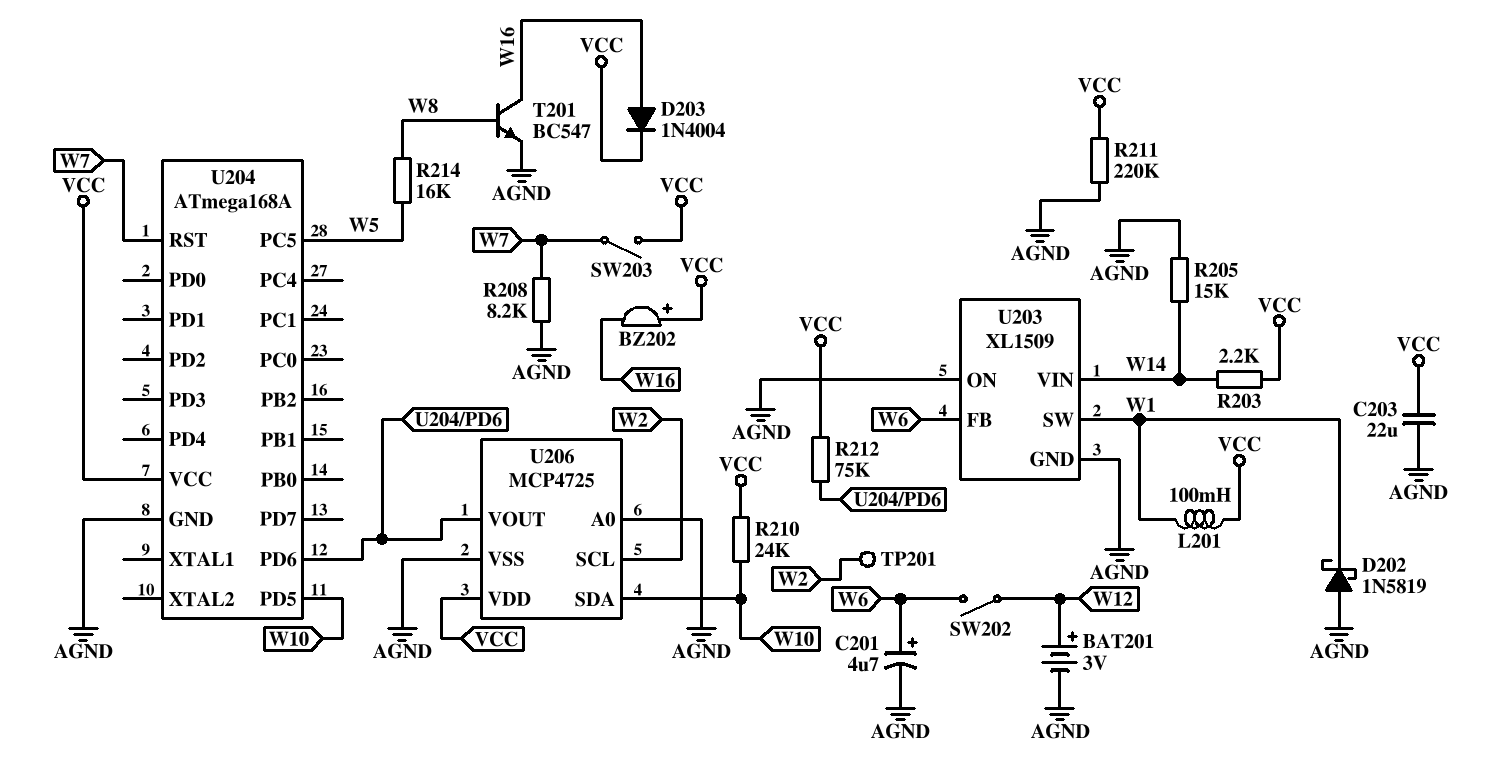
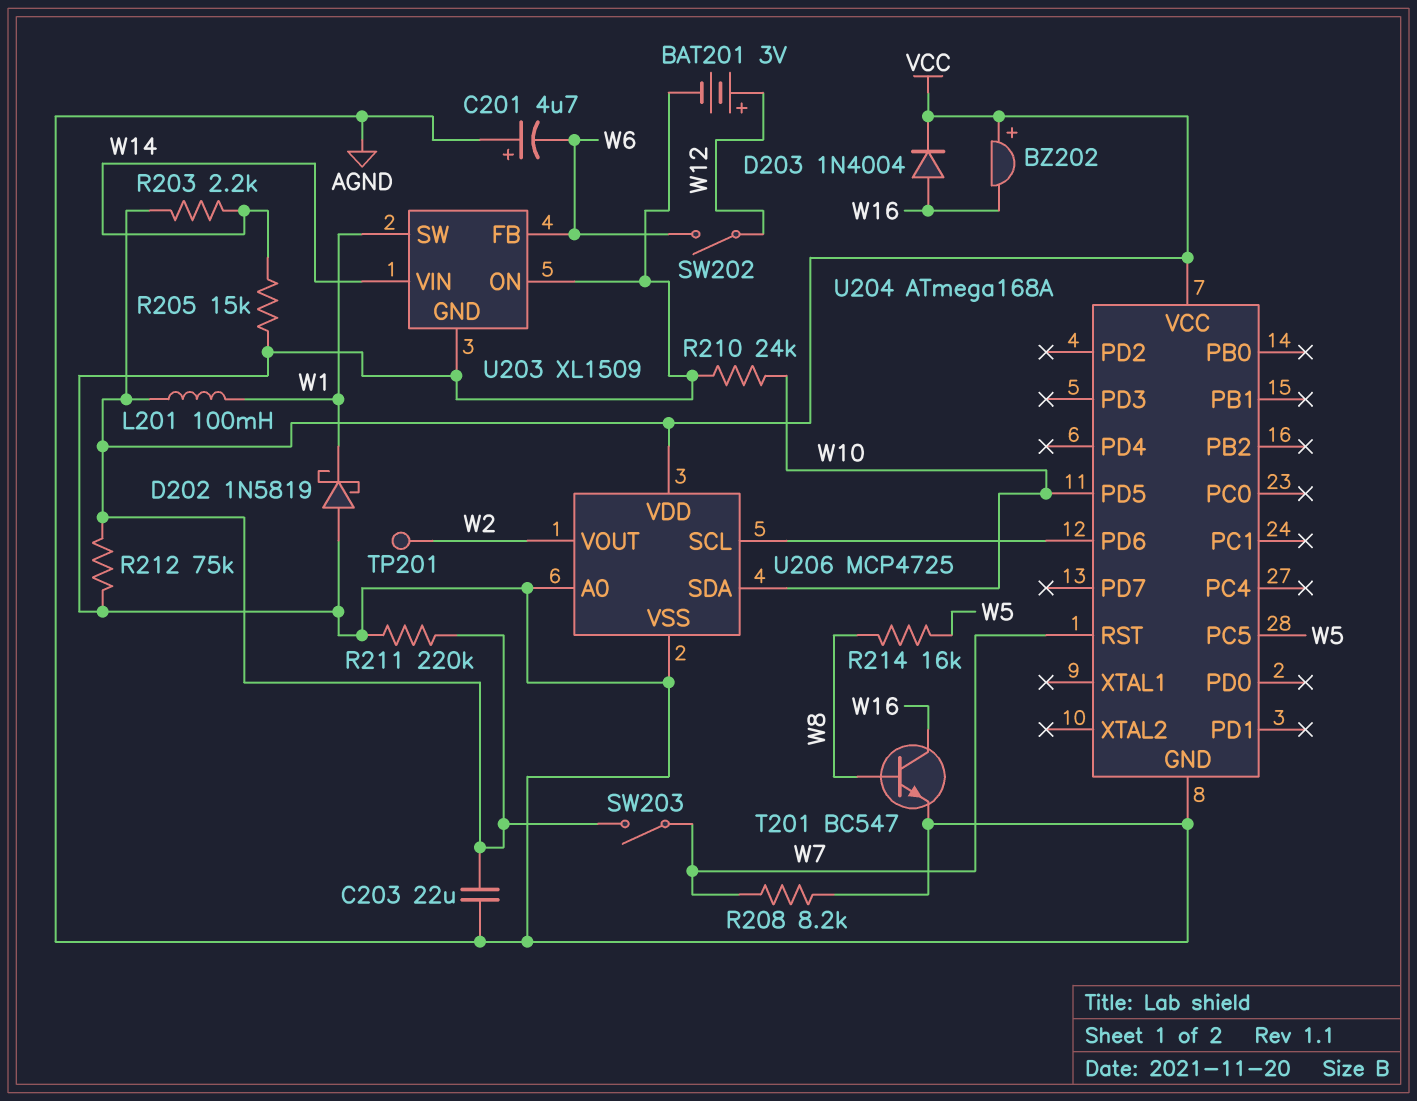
C201: 4.7uF (plus W6, minus AGND) -> 4.7uF (plus AGND, minus W6)
R210: 24k (VCC, W10) -> 24k (AGND, W10)
R212: 75k (U204/PD6, VCC) -> 75k (AGND, VCC)
U206 pin SCL: W2 -> U204/PD6
U206 pin VOUT: U204/PD6 -> W2

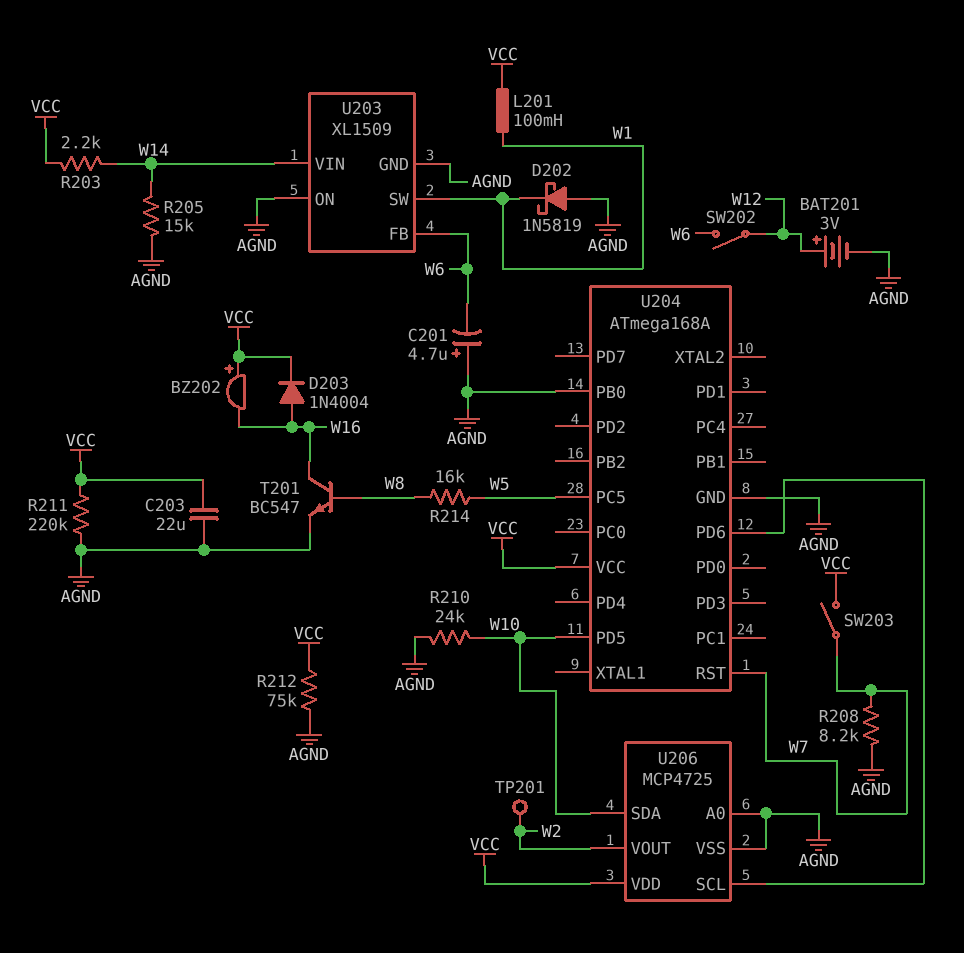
U204 pin PB0: none -> AGND

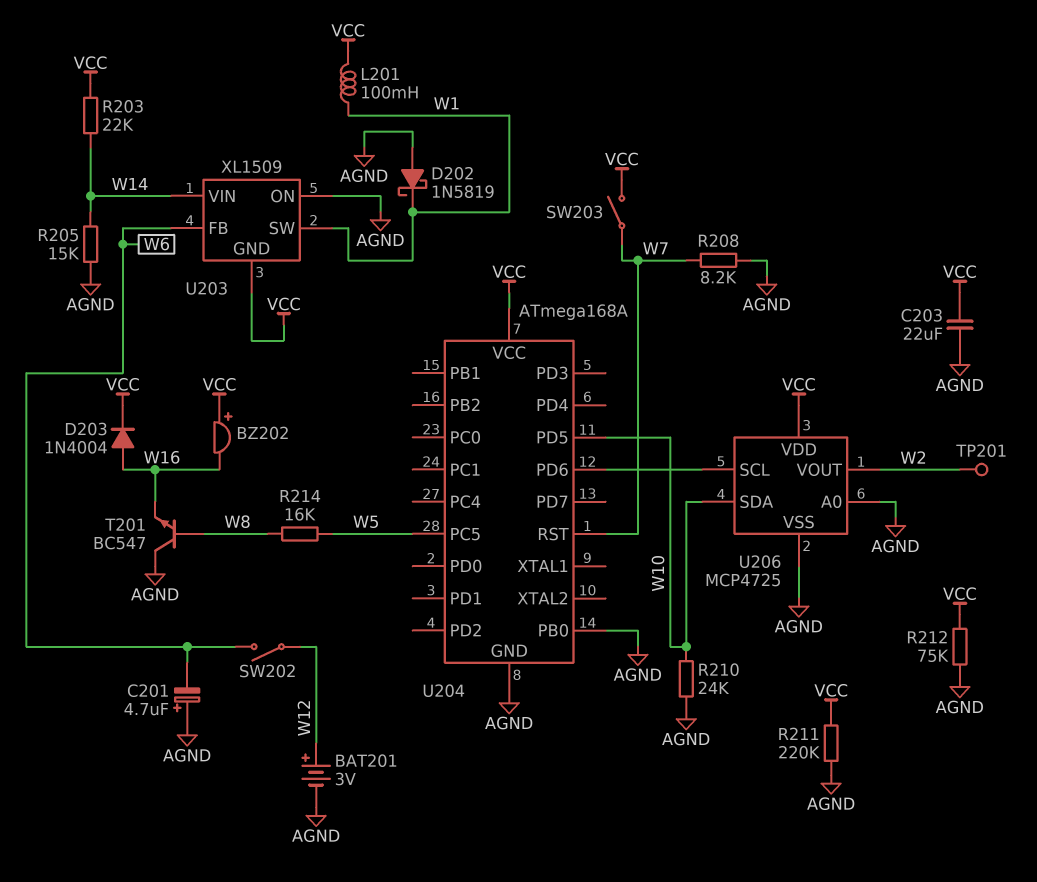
R203: 2.2k (VCC, W14) -> 22k (VCC, W14)
T201: NPN BC547 (B W8, C W16, E AGND) -> NPN BC547 (B W8, C AGND, E W16)
U203 pin GND: AGND -> VCC

